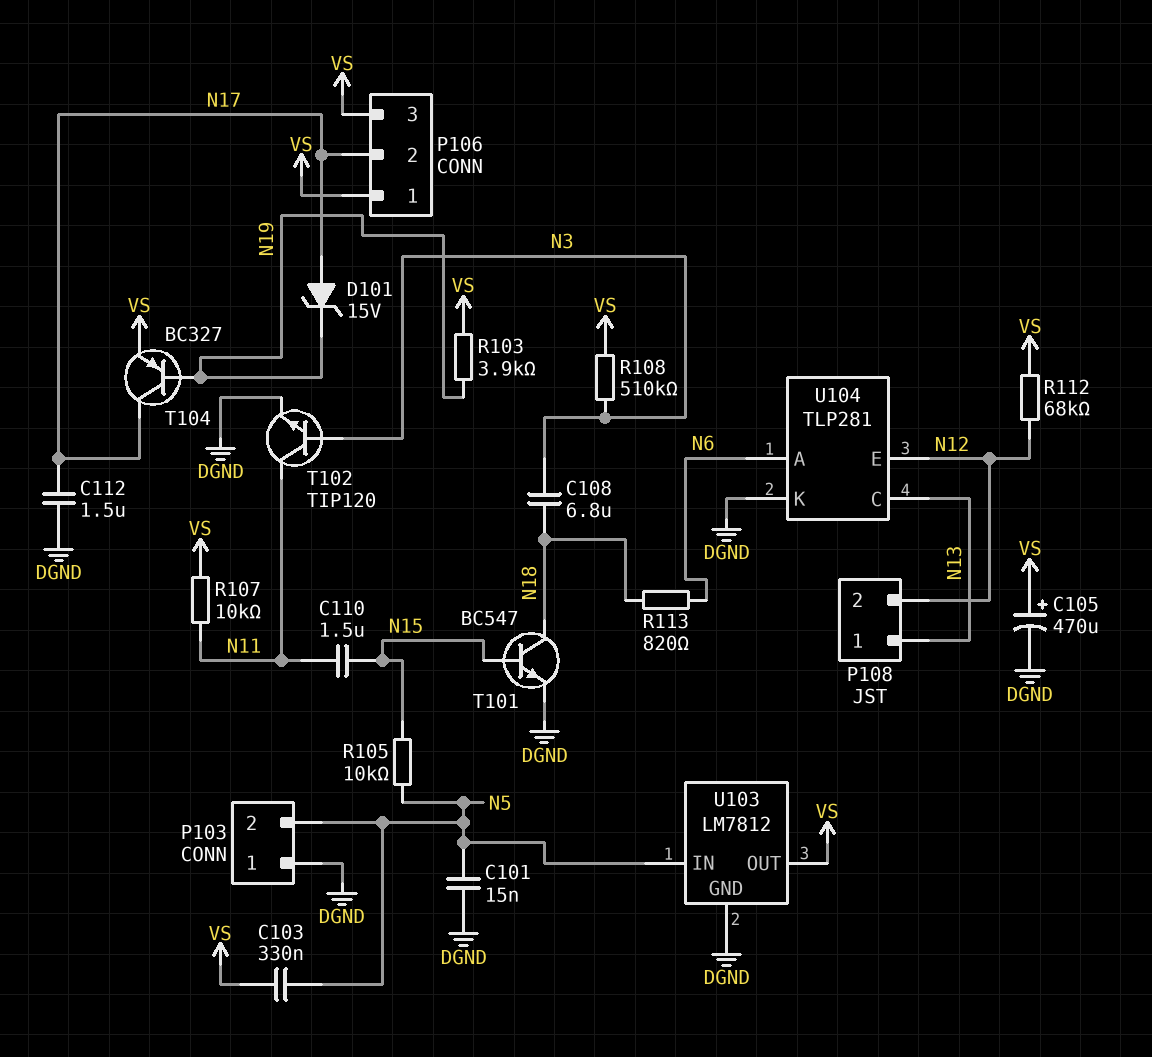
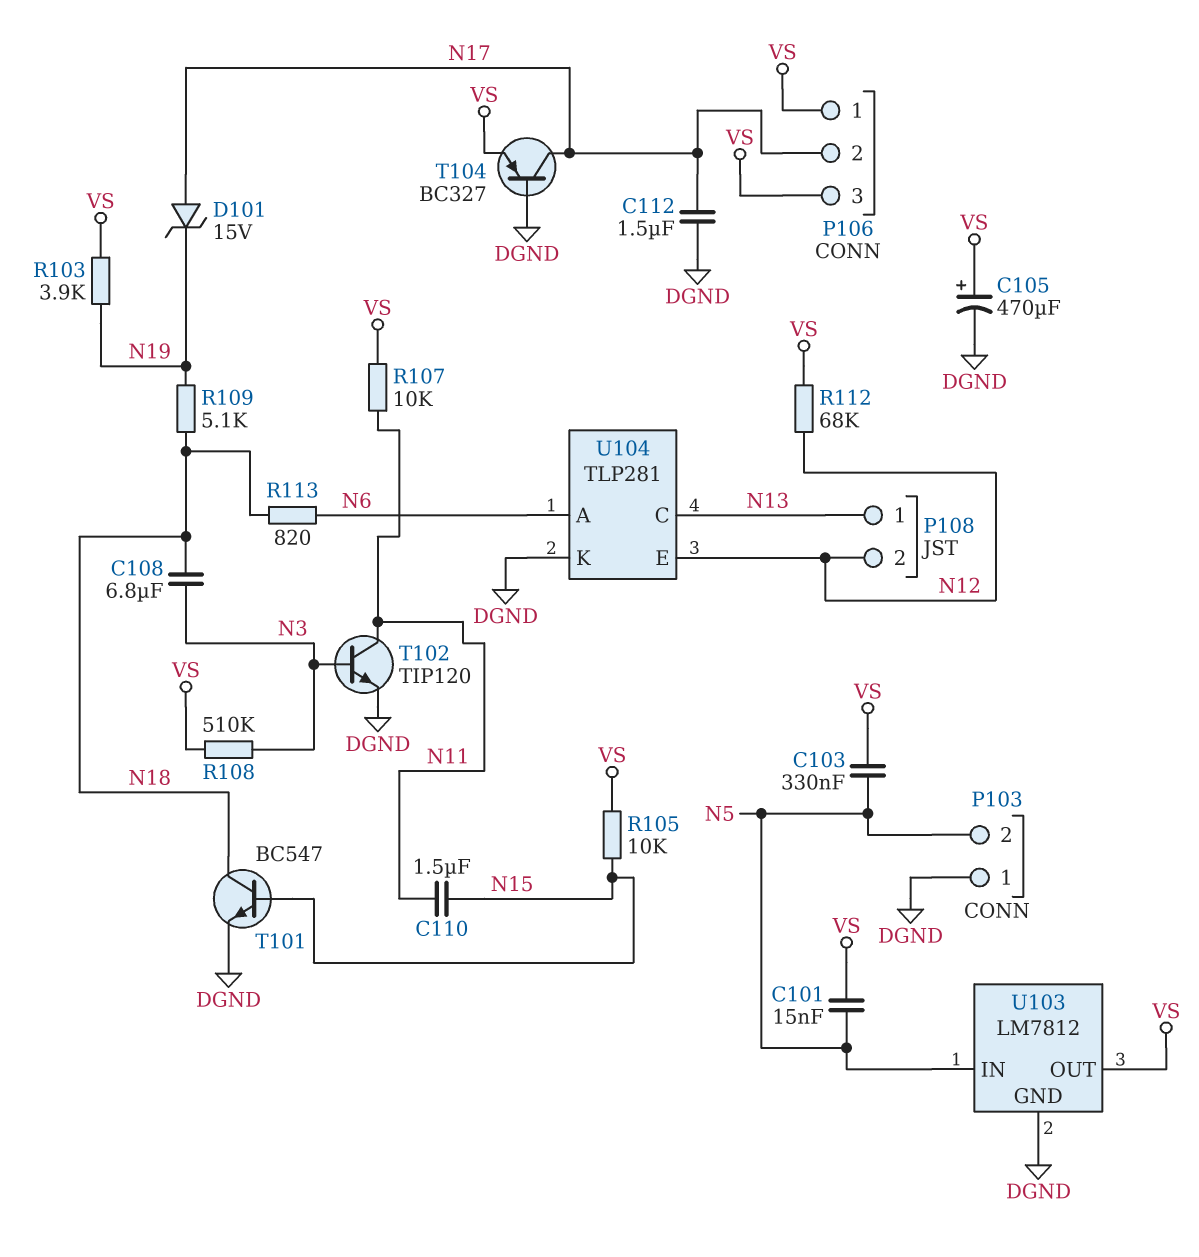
C101: 15nF (DGND, N5) -> 15nF (N5, VS)
R105: 10k (N5, N15) -> 10k (N15, VS)
R109: none -> 5.1k (N18, N19)
T104: PNP BC327 (B N19, C N17, E VS) -> PNP BC327 (B DGND, C N17, E VS)

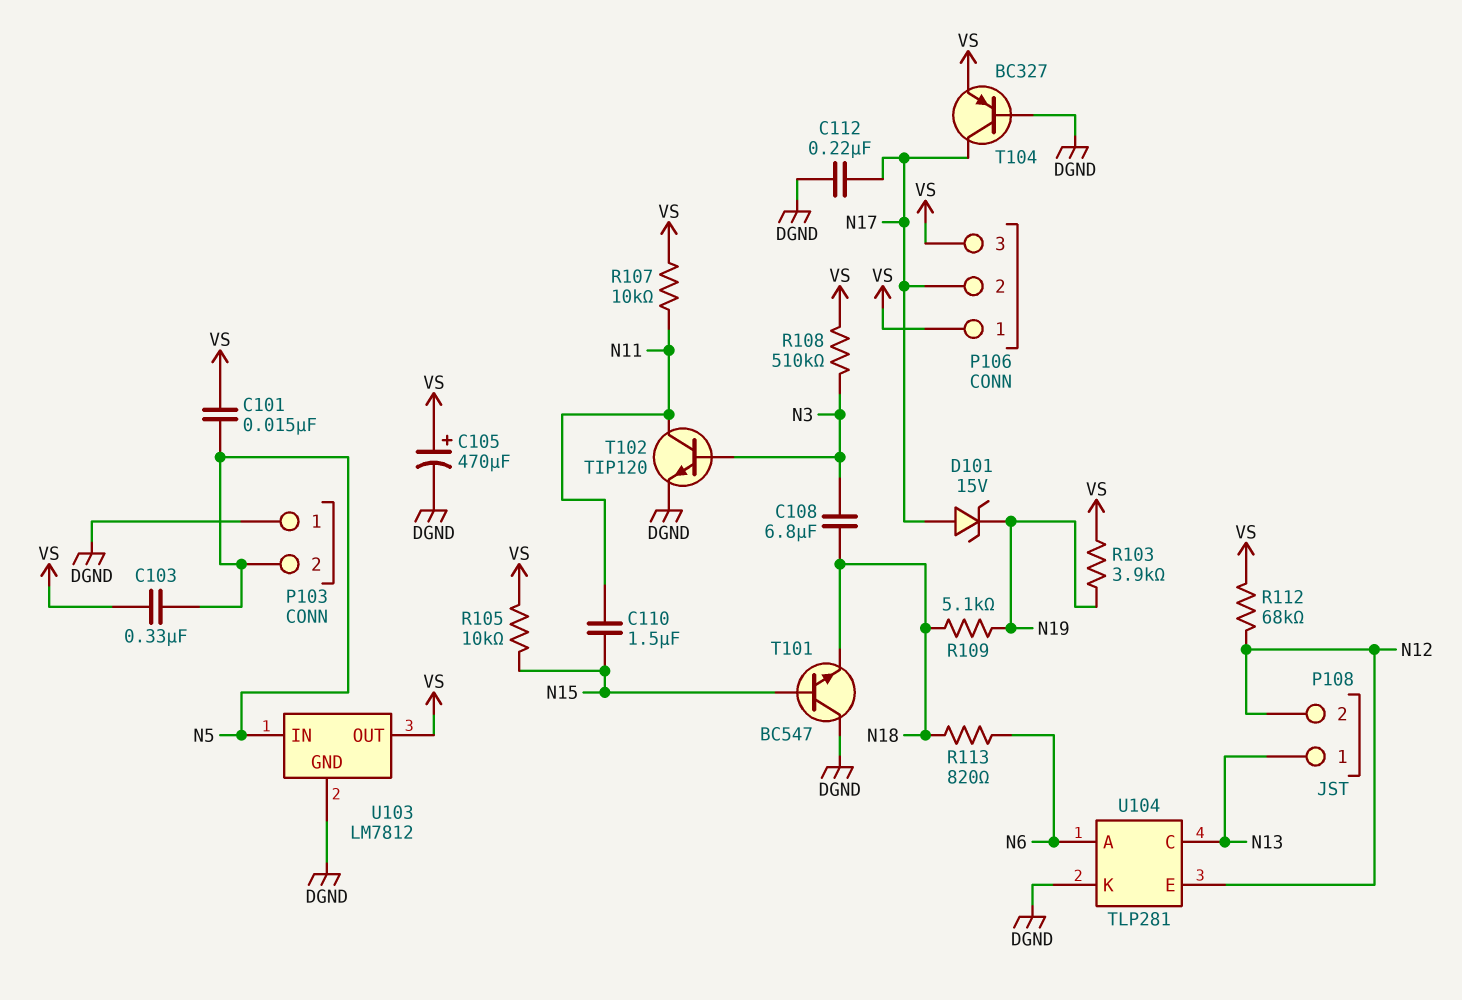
C112: 1.5uF (DGND, N17) -> 220nF (DGND, N17)
T101: NPN BC547 (B N15, C N18, E DGND) -> NPN BC547 (B N15, C DGND, E N18)

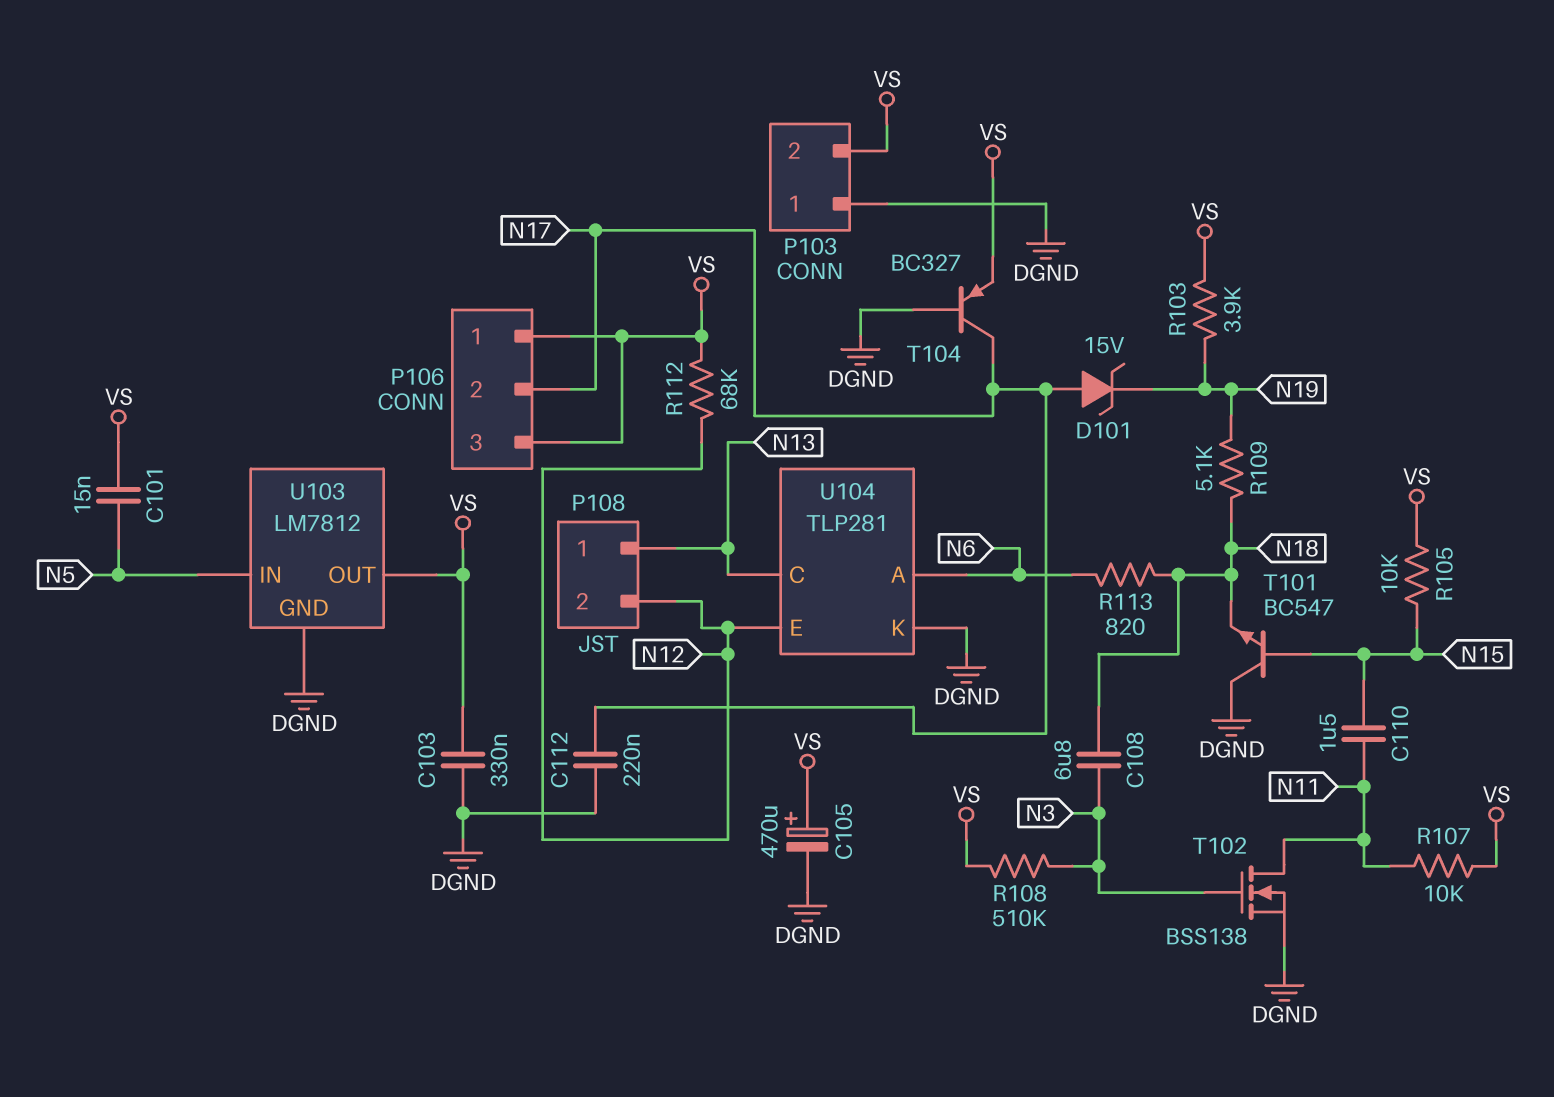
C103: 330nF (N5, VS) -> 330nF (DGND, VS)
P103 pin 2: N5 -> VS
T102: NPN TIP120 (B N3, C N11, E DGND) -> NMOS BSS138 (G N3, D N11, S DGND)

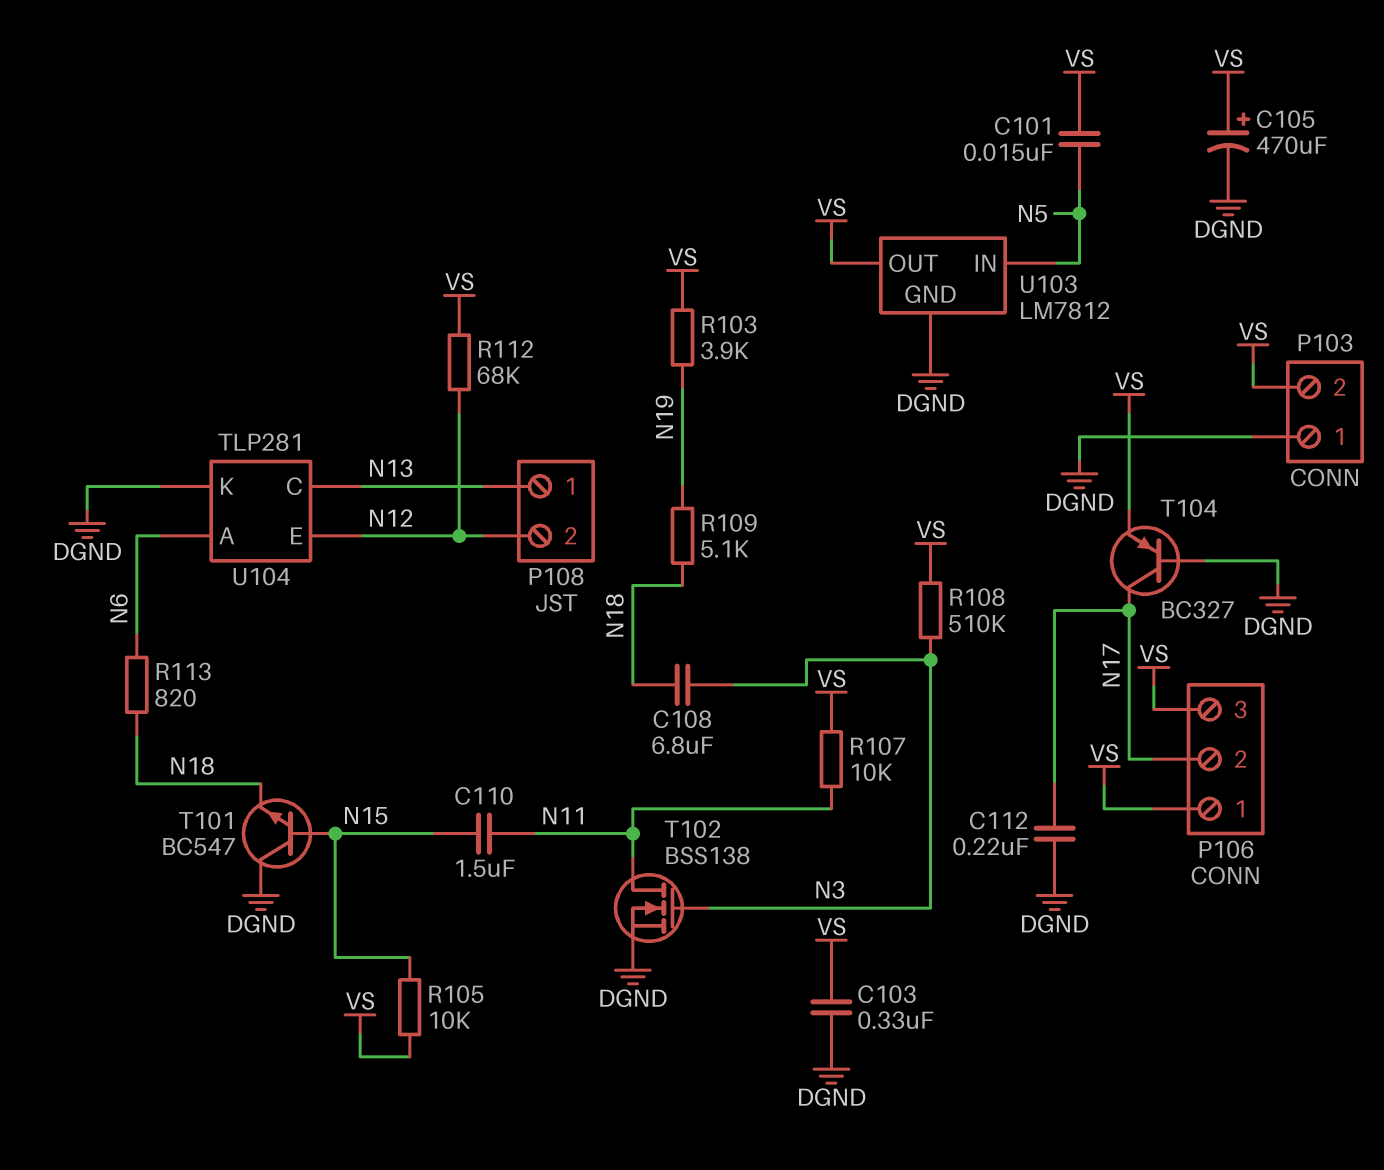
D101: zener 15V (A N17, K N19) -> none

